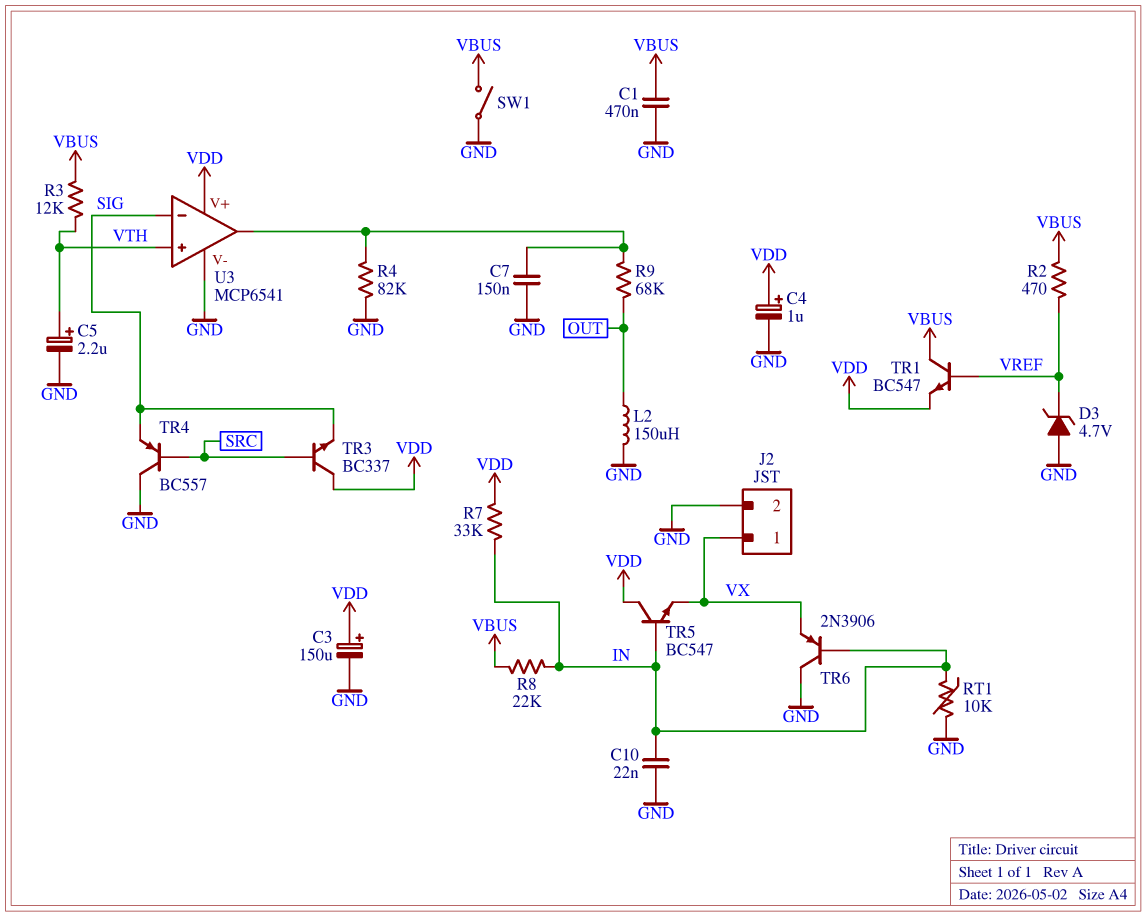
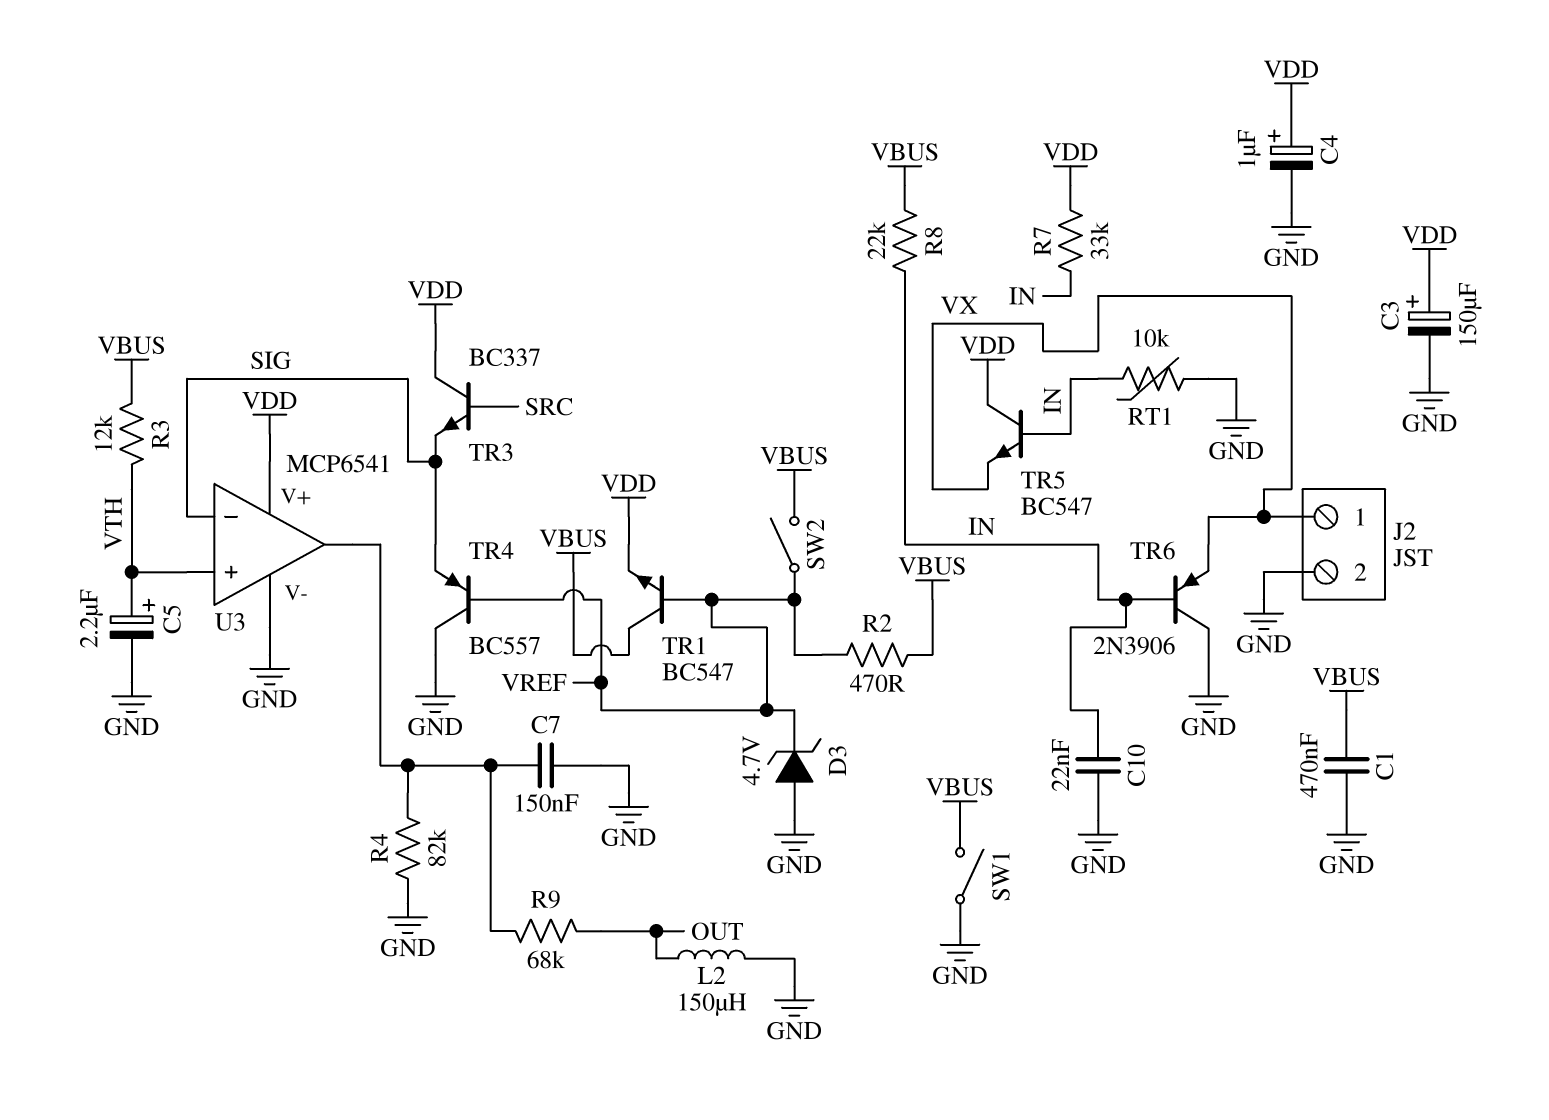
SW2: none -> switch (VBUS, VREF)
TR4: PNP BC557 (B SRC, C GND, E SIG) -> PNP BC557 (B VREF, C GND, E SIG)

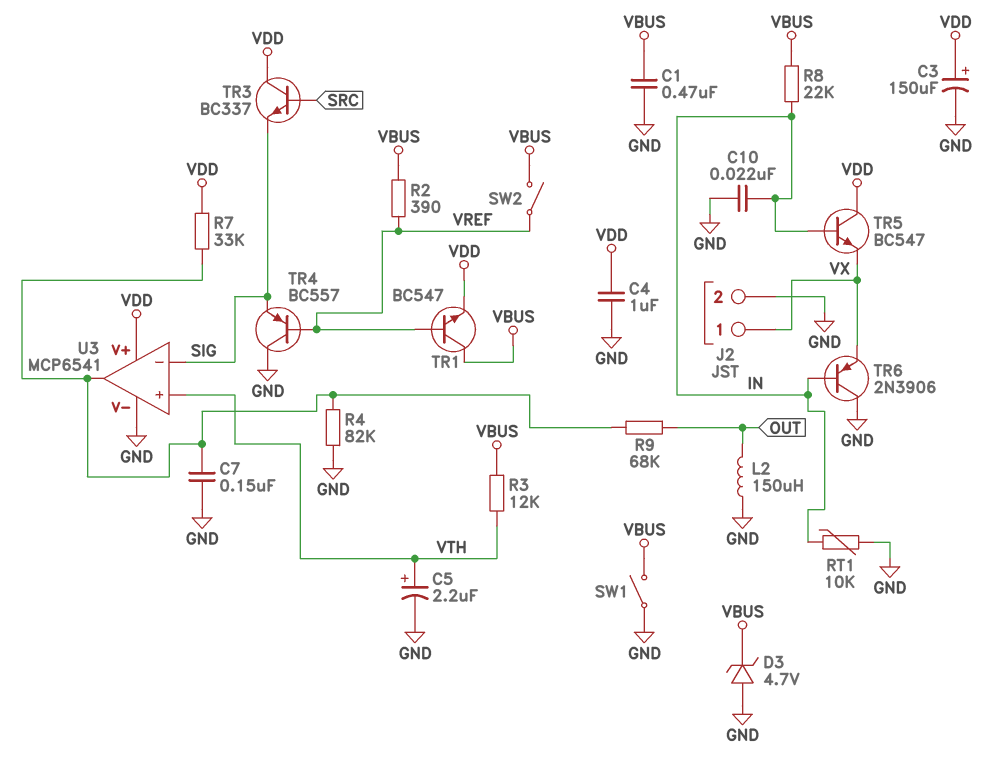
C4: 1uF (plus VDD, minus GND) -> 1uF (GND, VDD)
D3: zener 4.7V (A GND, K VREF) -> zener 4.7V (A GND, K VBUS)
R2: 470 (VBUS, VREF) -> 390 (VBUS, VREF)
R7: 33k (IN, VDD) -> 33k (U3/out, VDD)

